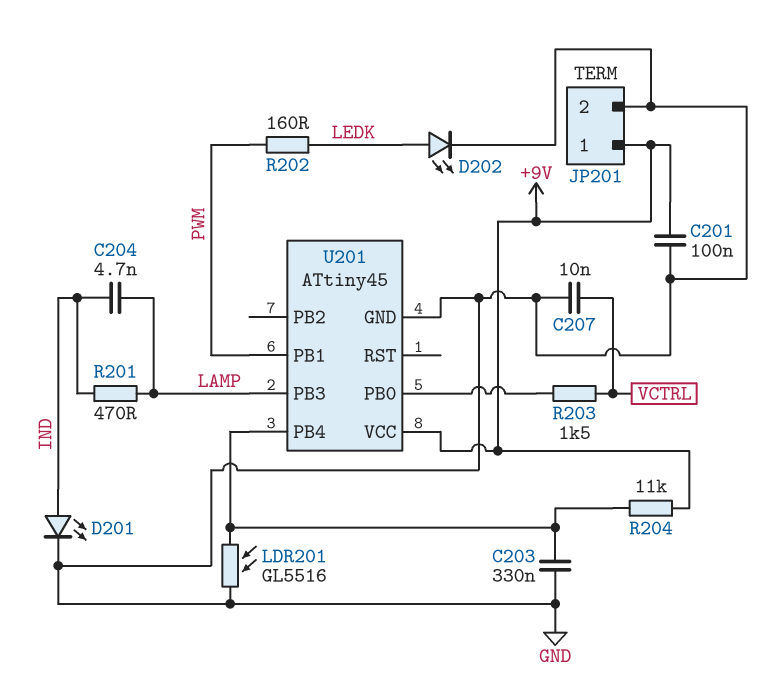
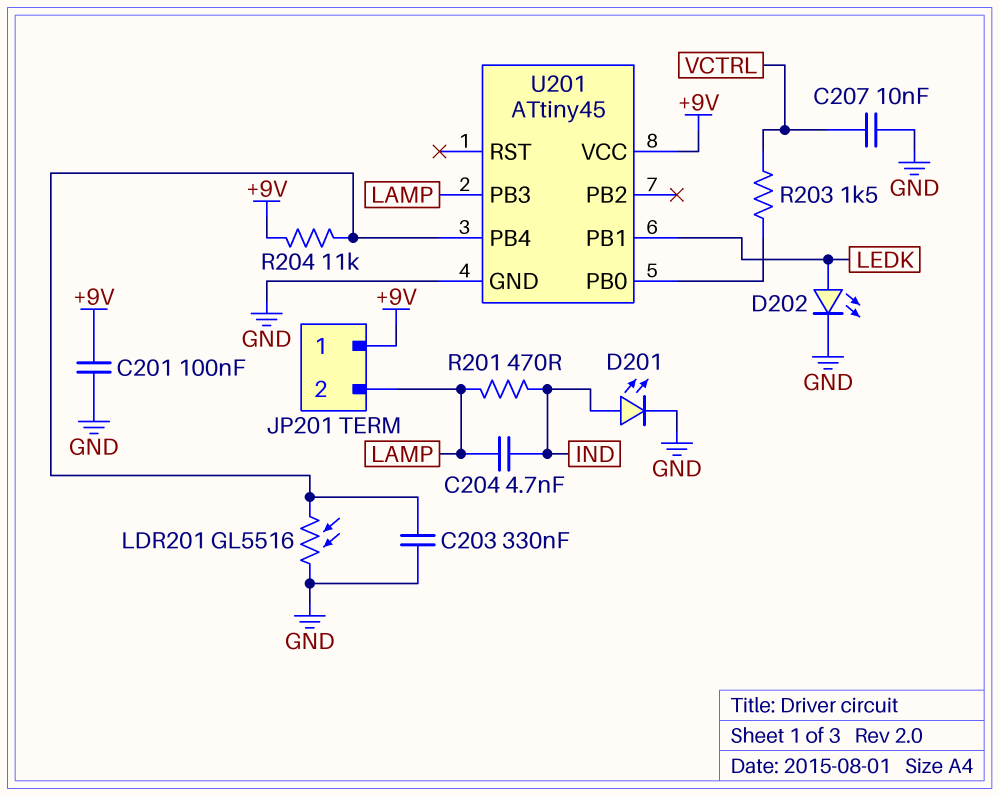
JP201 pin 2: GND -> LAMP
R202: 160 (LEDK, PWM) -> none
U201 pin PB1: PWM -> LEDK

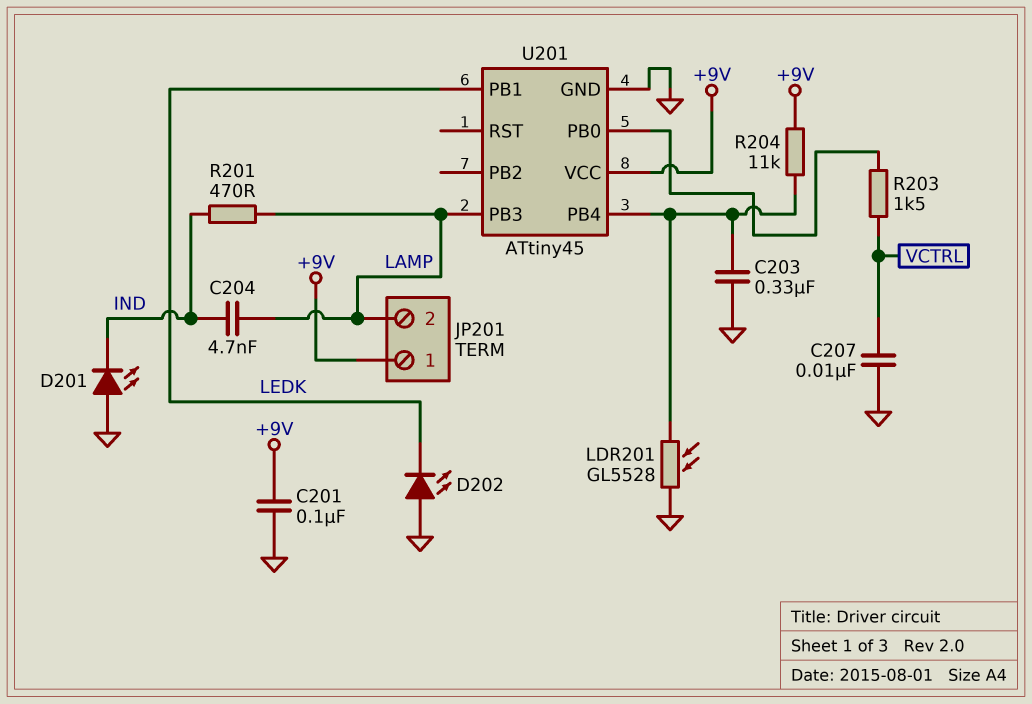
D201: LED (A IND, K GND) -> LED (A GND, K IND)
D202: LED (A LEDK, K GND) -> LED (A GND, K LEDK)
LDR201: GL5516 (GND, U201/PB4) -> GL5528 (GND, U201/PB4)

